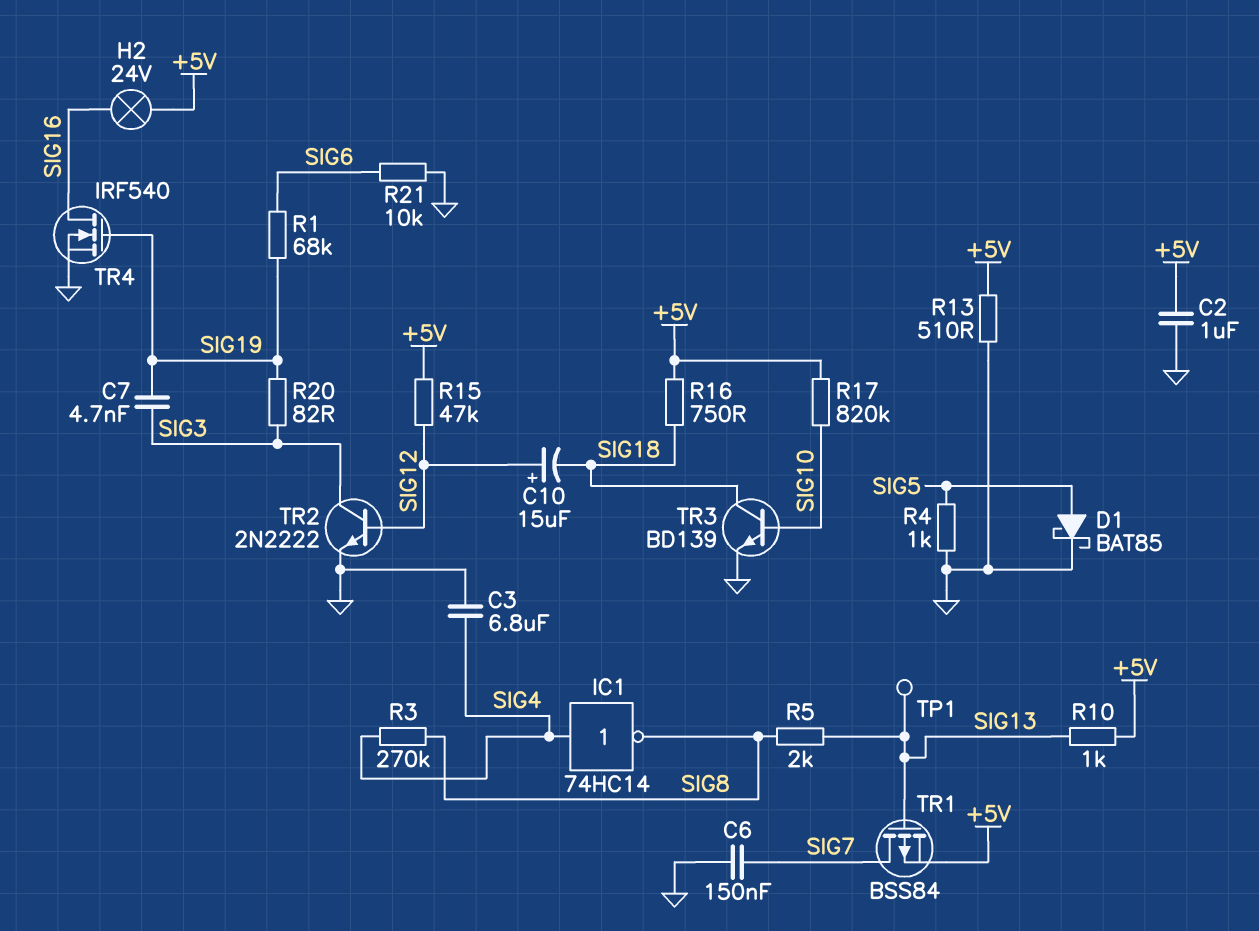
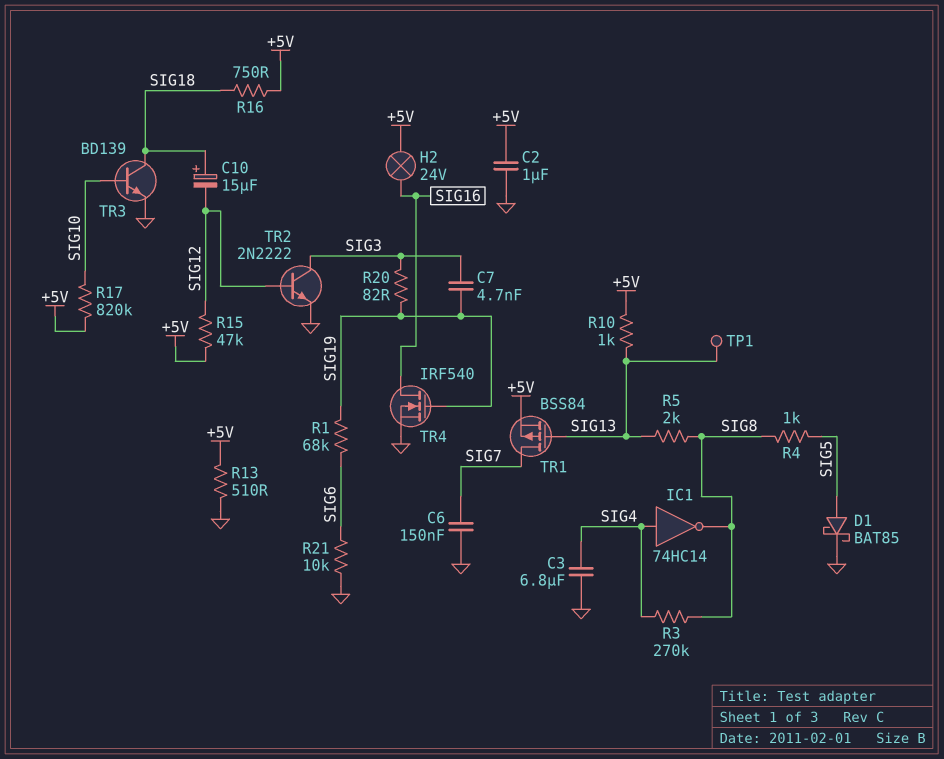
C10: 15uF (plus SIG12, minus SIG18) -> 15uF (plus SIG18, minus SIG12)
R4: 1k (GND, SIG5) -> 1k (SIG5, SIG8)

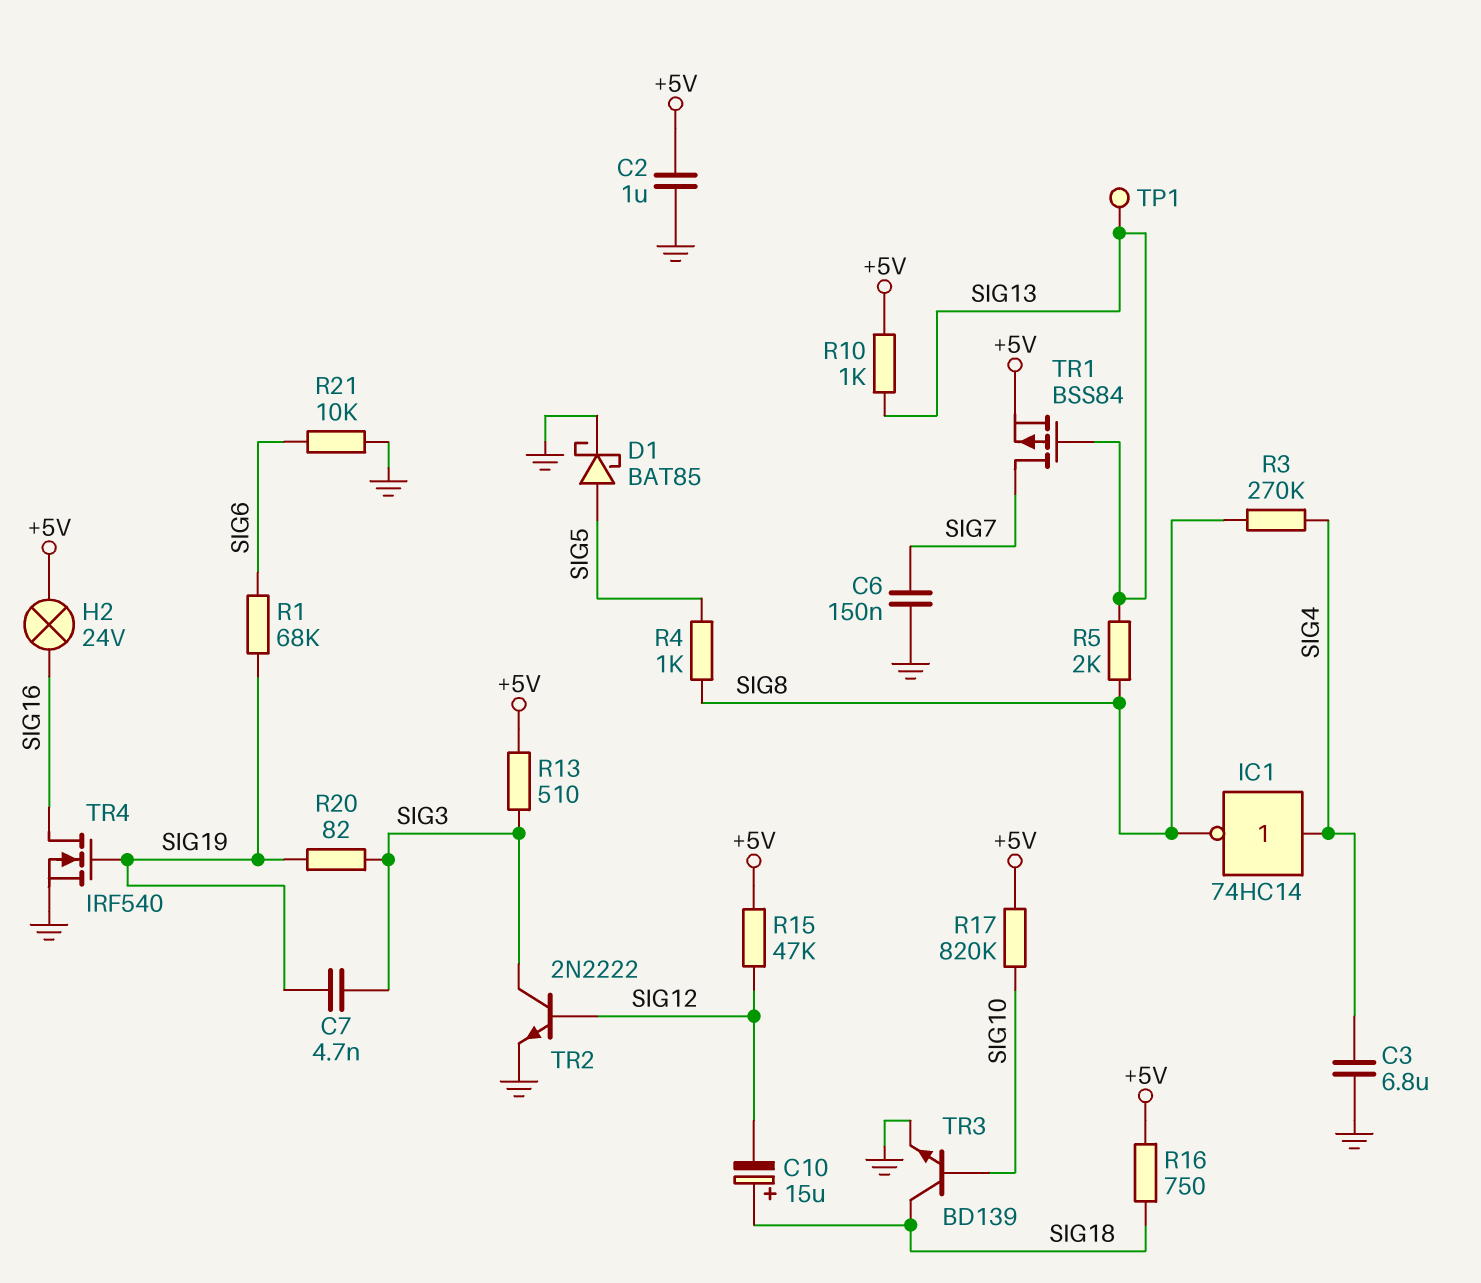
R13: 510 (+5V, GND) -> 510 (+5V, SIG3)

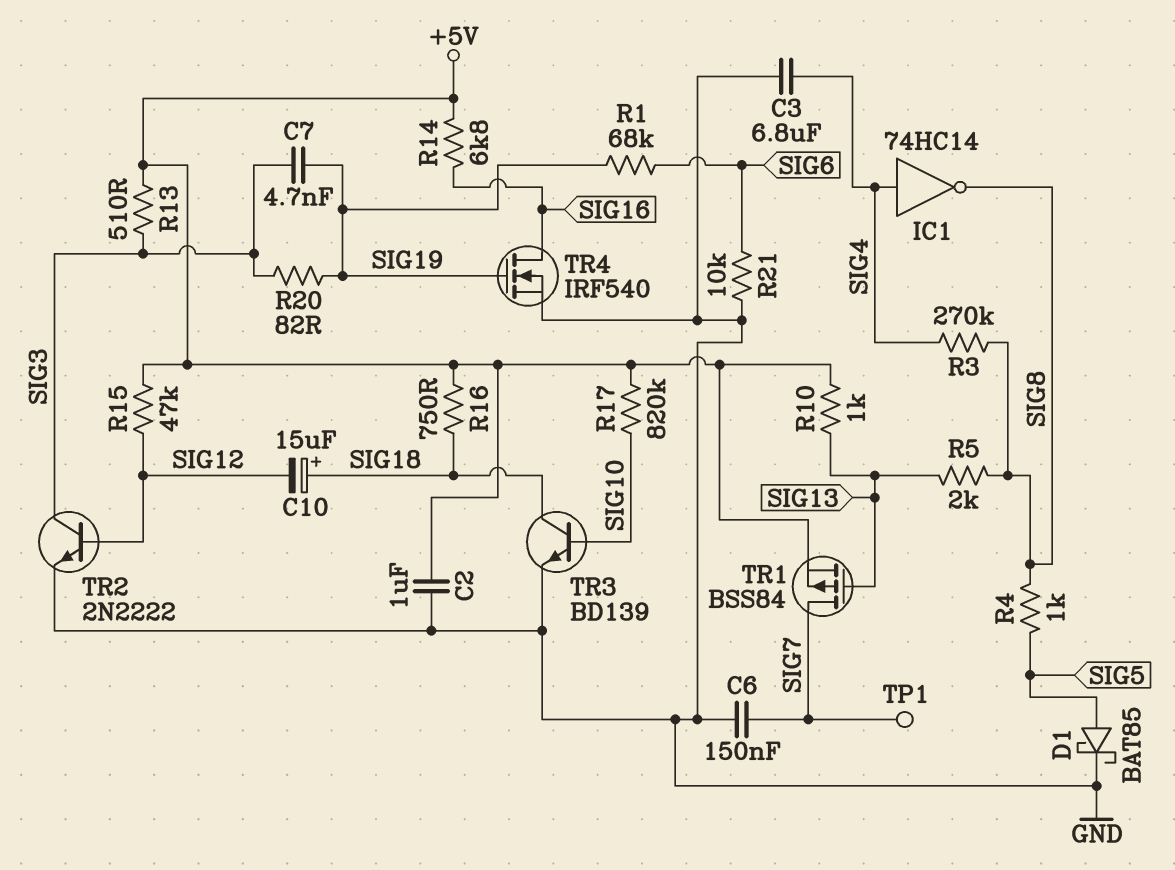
H2: lamp 24V (+5V, SIG16) -> none
R14: none -> 6.8k (+5V, SIG16)
TP1: test point (SIG13) -> test point (SIG7)

